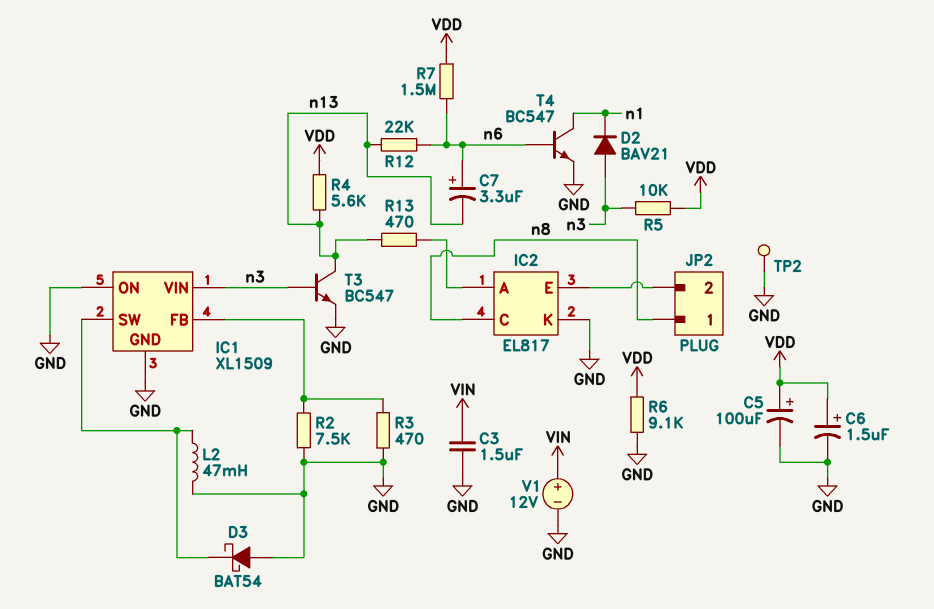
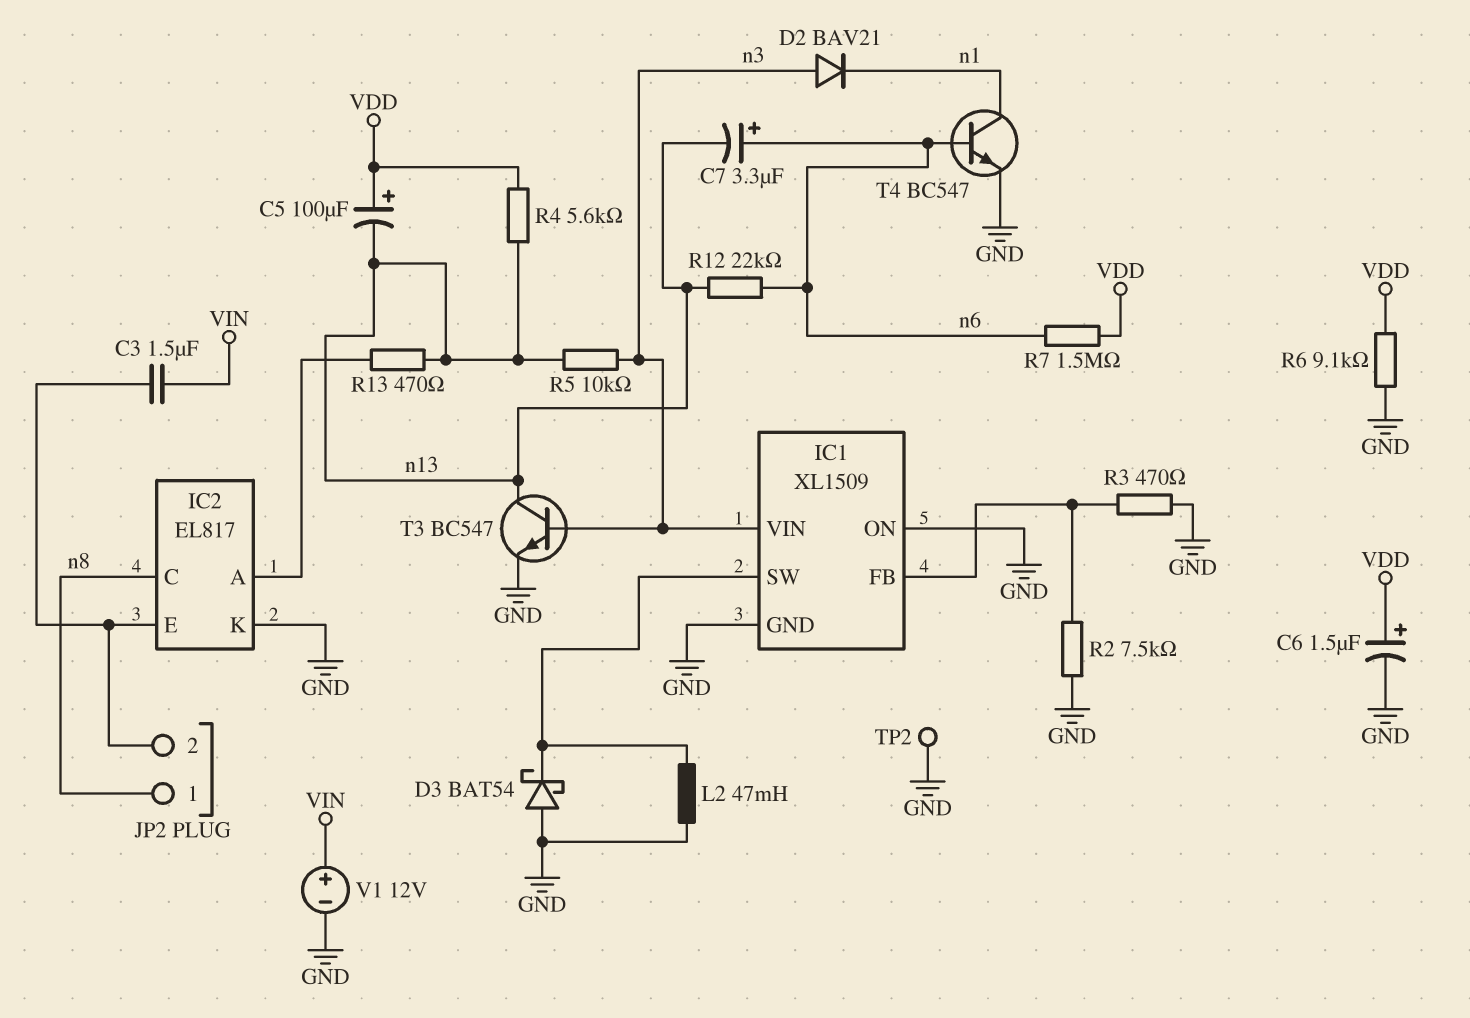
C3: 1.5uF (GND, VIN) -> 1.5uF (IC2/E, VIN)
C5: 100uF (plus VDD, minus GND) -> 100uF (plus VDD, minus n13)
R5: 10k (VDD, n3) -> 10k (n3, n13)

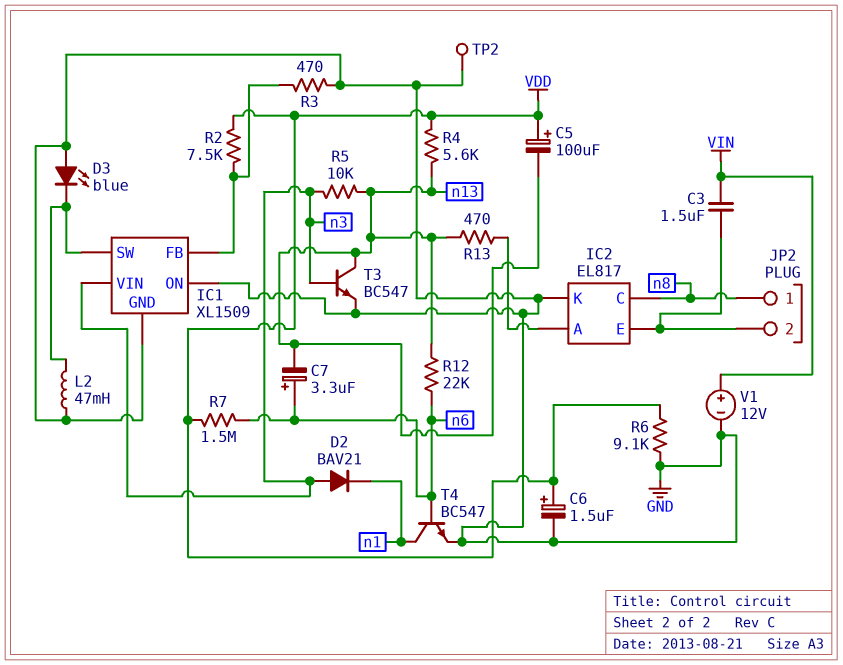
D3: schottky BAT54 (A GND, K IC1/SW) -> LED blue (A GND, K IC1/SW)
R2: 7.5k (GND, IC1/FB) -> 7.5k (IC1/FB, VDD)

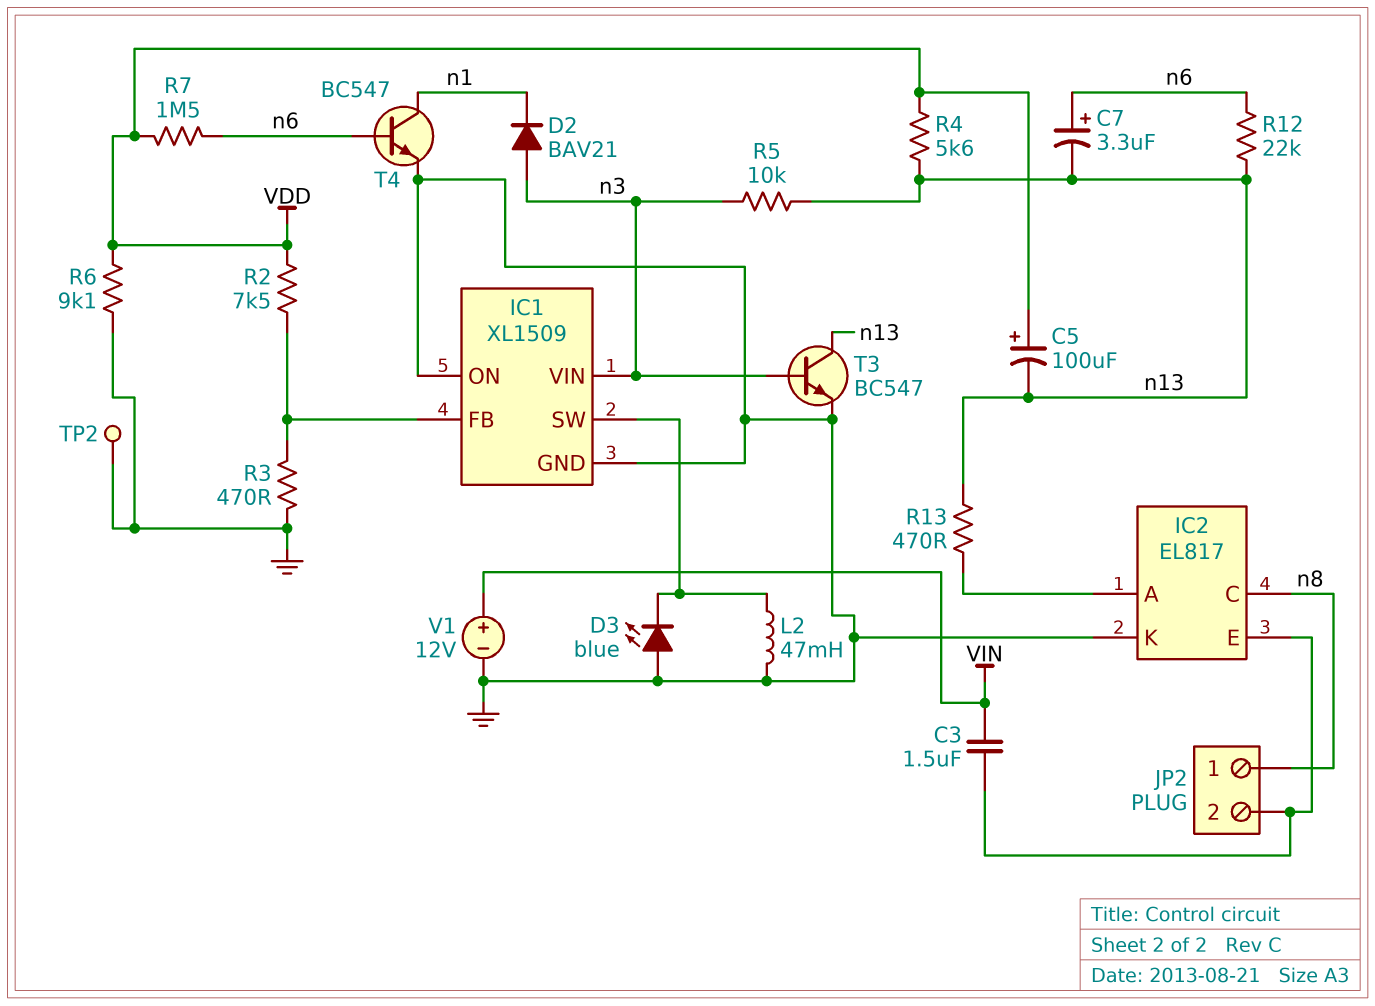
C6: 1.5uF (plus VDD, minus GND) -> none

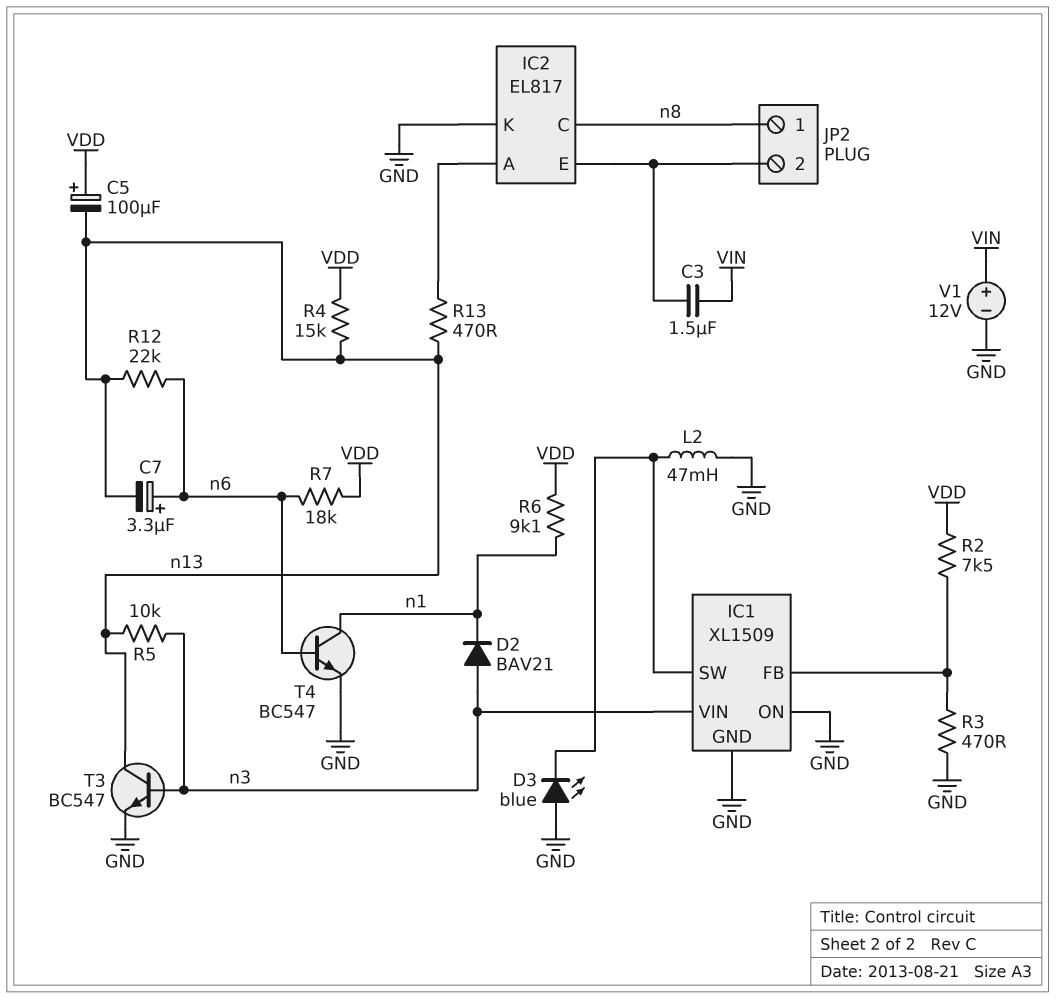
R4: 5.6k (VDD, n13) -> 15k (VDD, n13)
R6: 9.1k (GND, VDD) -> 9.1k (VDD, n1)
R7: 1.5M (VDD, n6) -> 18k (VDD, n6)
TP2: test point (GND) -> none

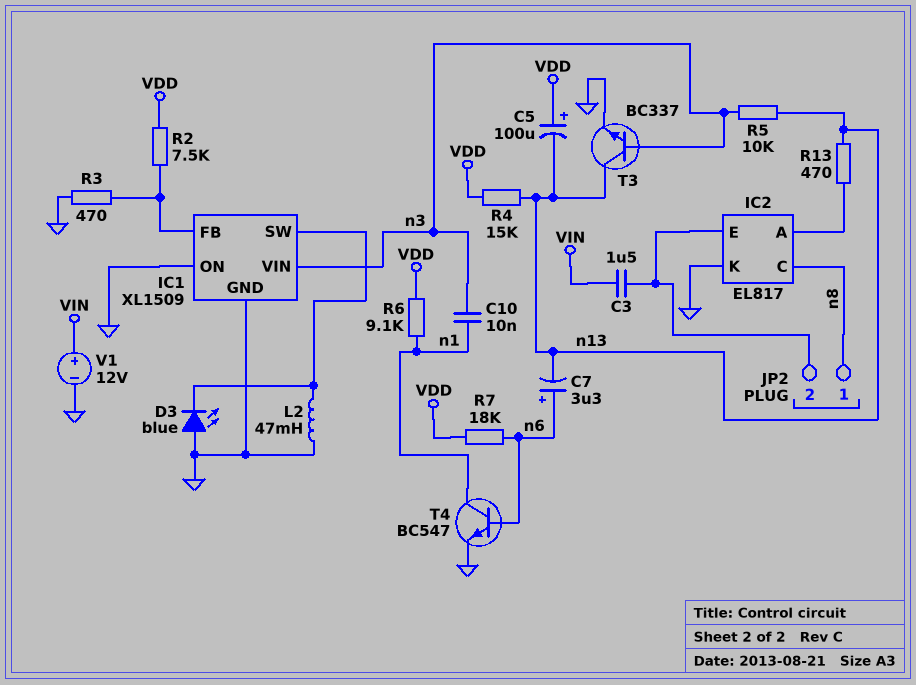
C10: none -> 10nF (n1, n3)
D2: diode BAV21 (A n3, K n1) -> none
R12: 22k (n6, n13) -> none
T3: NPN BC547 (B n3, C n13, E GND) -> NPN BC337 (B n3, C n13, E GND)

